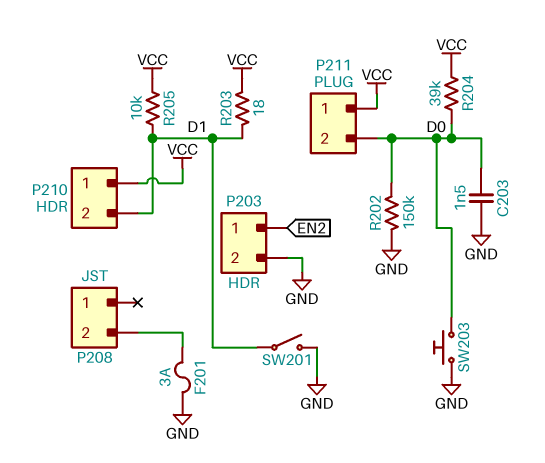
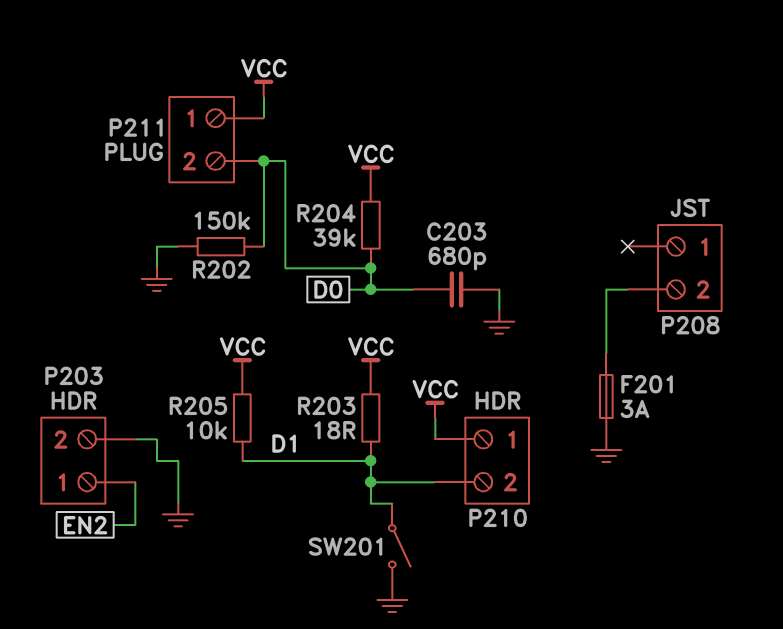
C203: 1.5nF (D0, GND) -> 680pF (D0, GND)
SW203: button (D0, GND) -> none

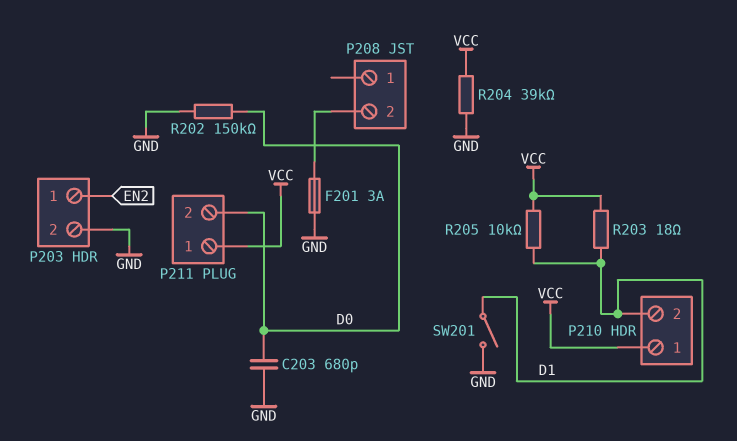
R204: 39k (D0, VCC) -> 39k (GND, VCC)

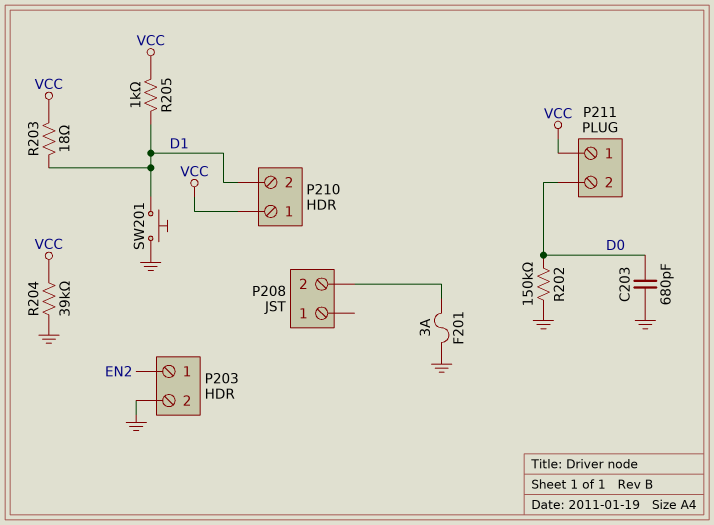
R205: 10k (D1, VCC) -> 1k (D1, VCC)
SW201: switch (D1, GND) -> button (D1, GND)

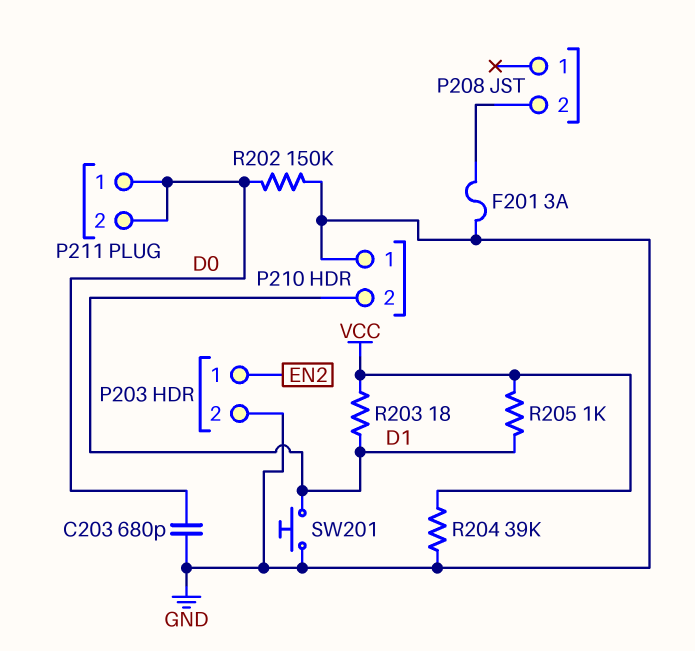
P210 pin 1: VCC -> GND
P211 pin 1: VCC -> D0

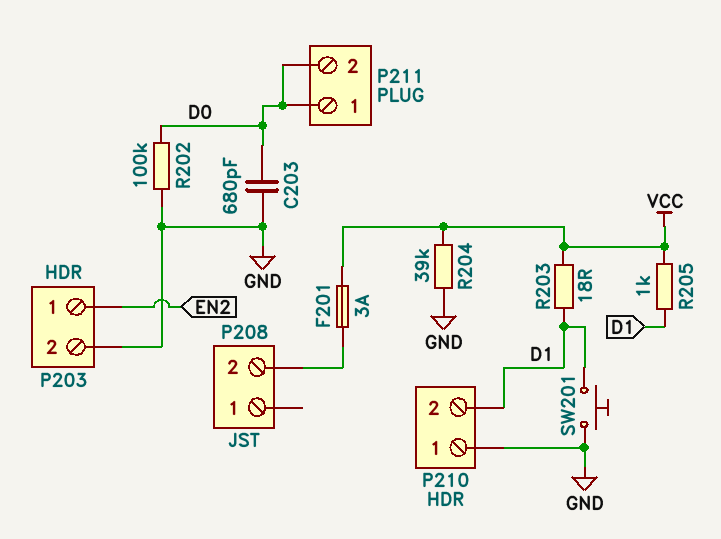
F201: 3A (GND, P208/2) -> 3A (P208/2, VCC)
R202: 150k (D0, GND) -> 100k (D0, GND)

